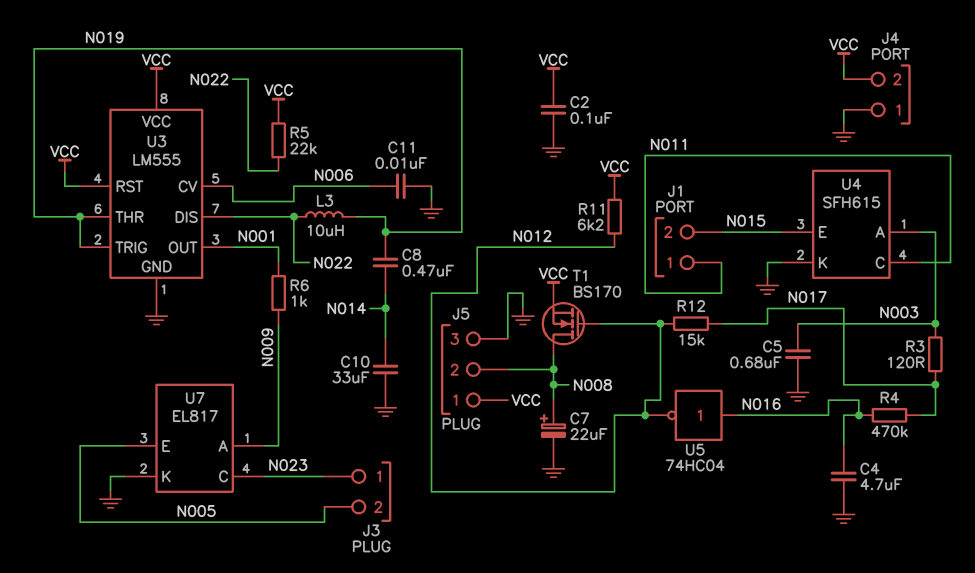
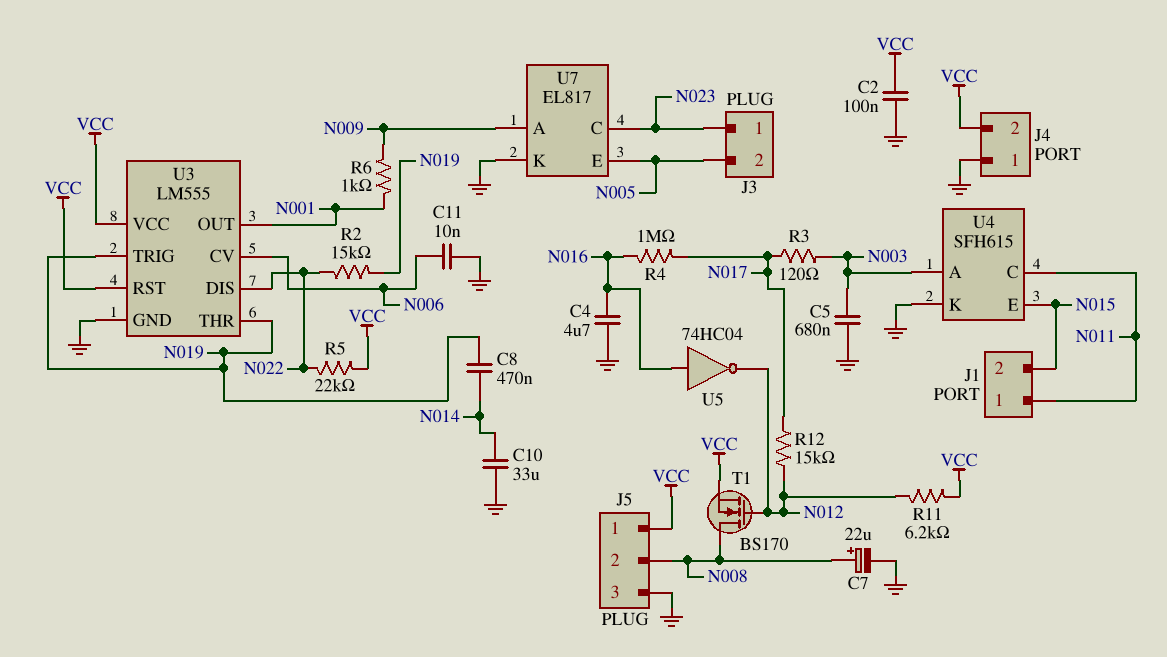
L3: 10uH (N019, N022) -> none
R2: none -> 15k (N019, N022)
R4: 470k (N016, N017) -> 1M (N016, N017)

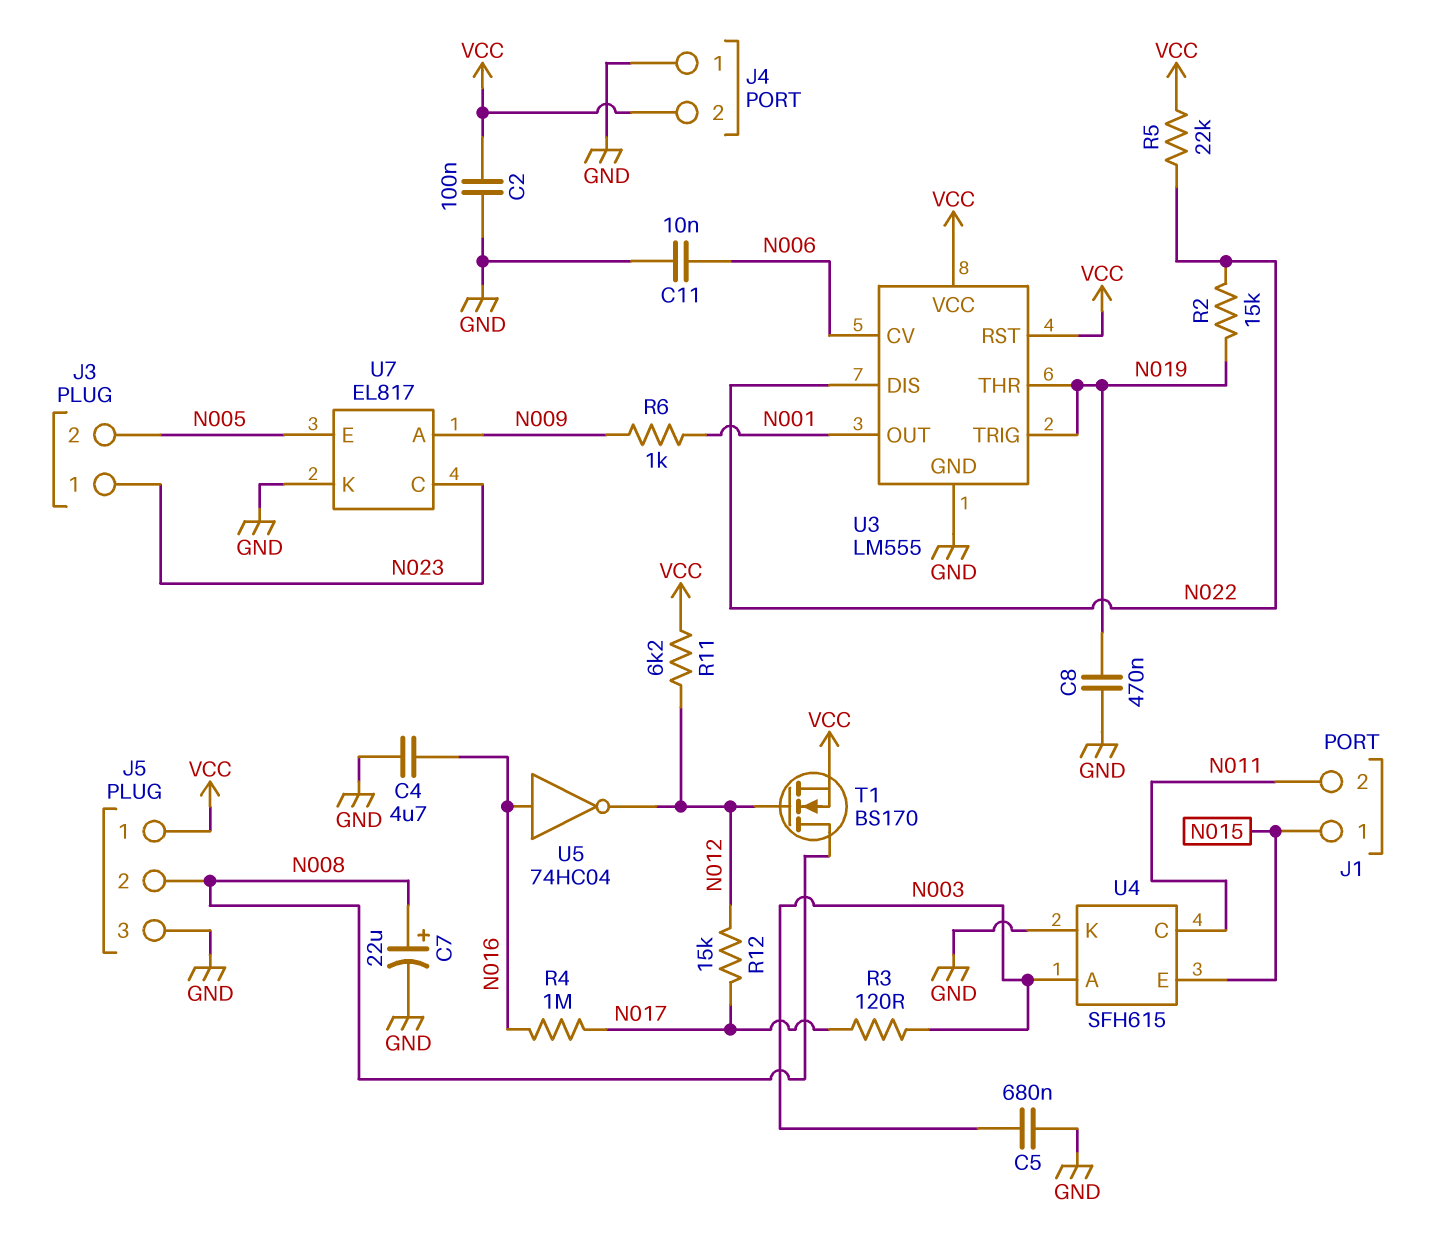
C8: 470nF (N014, N019) -> 470nF (GND, N019)
C10: 33uF (GND, N014) -> none
J1 pin 1: N011 -> N015
J1 pin 2: N015 -> N011

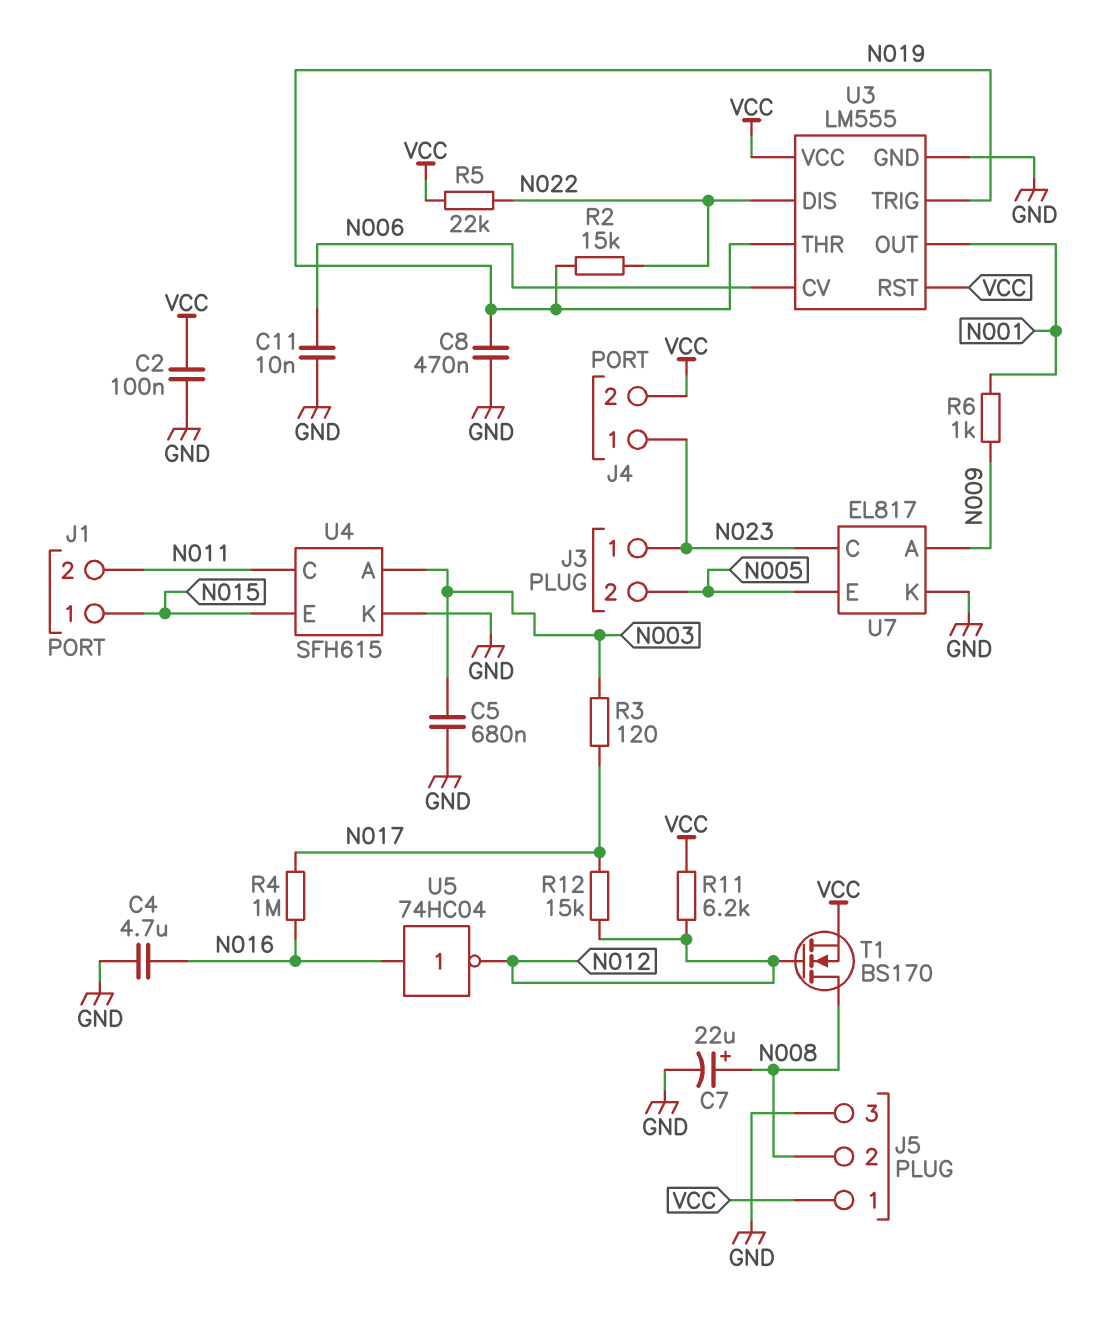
J4 pin 1: GND -> N023

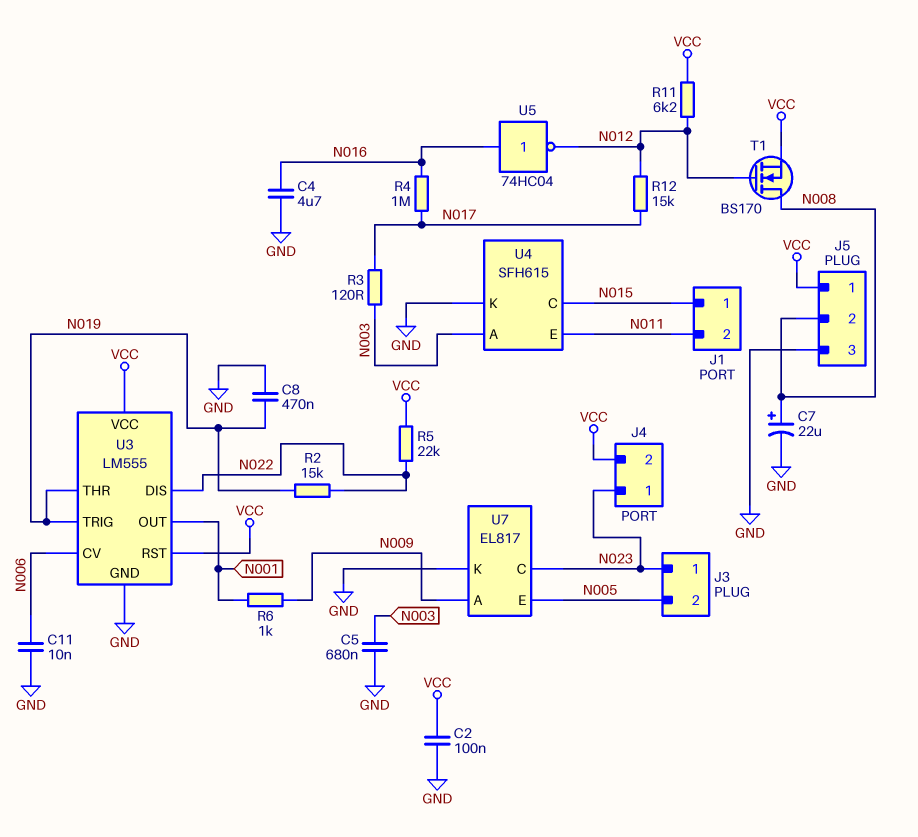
U4 pin C: N011 -> N015
U4 pin E: N015 -> N011

